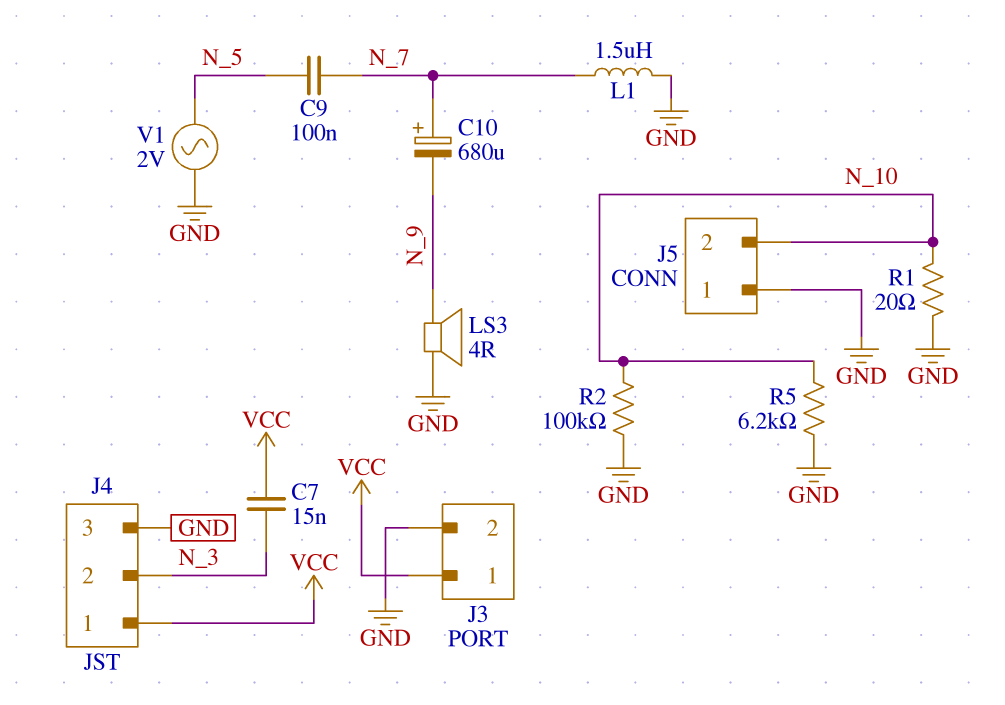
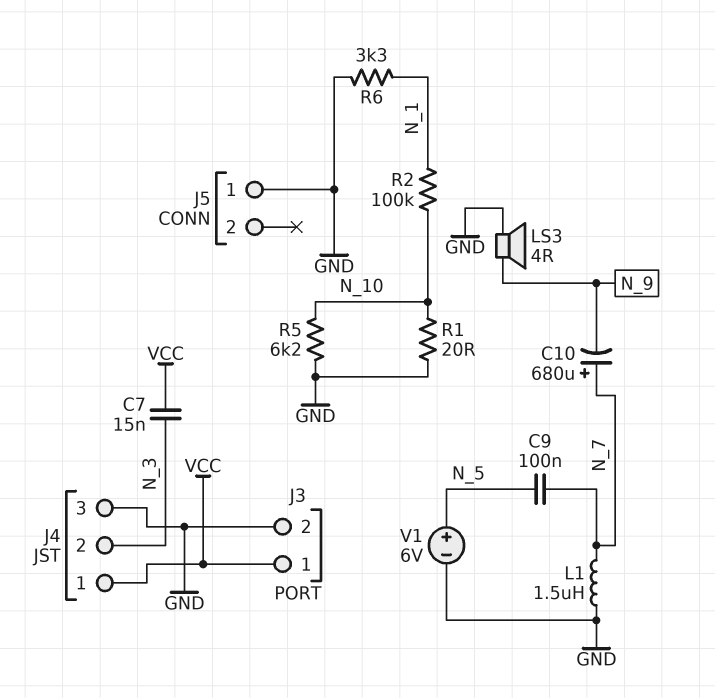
J5 pin 2: N_10 -> none
R2: 100k (GND, N_10) -> 100k (N_1, N_10)
R6: none -> 3.3k (GND, N_1)
V1: AC 2V (GND, N_5) -> 6V (plus N_5, minus GND)

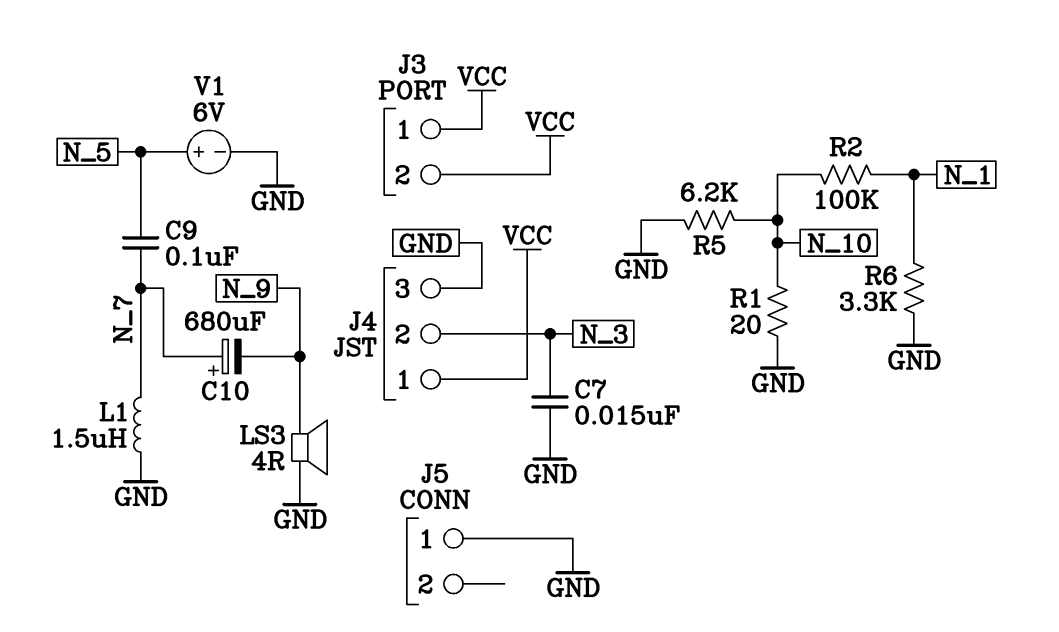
C7: 15nF (N_3, VCC) -> 15nF (GND, N_3)
J3 pin 2: GND -> VCC

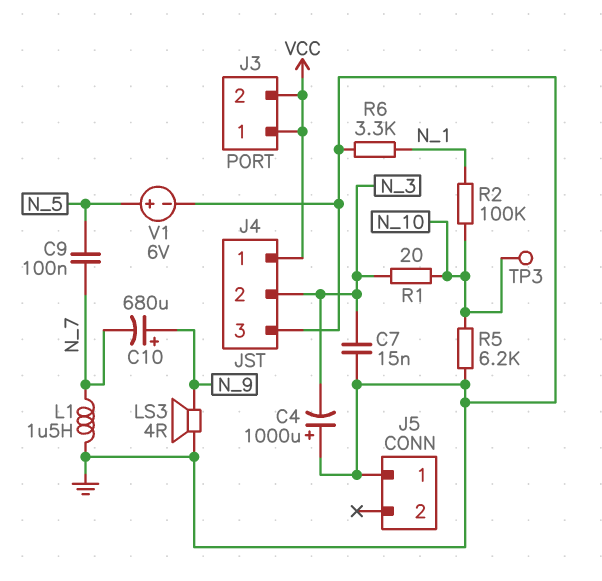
C4: none -> 1000uF (plus GND, minus N_3)
C10: 680uF (plus N_7, minus N_9) -> 680uF (plus N_9, minus N_7)
R1: 20 (GND, N_10) -> 20 (N_3, N_10)
TP3: none -> test point (N_10)

